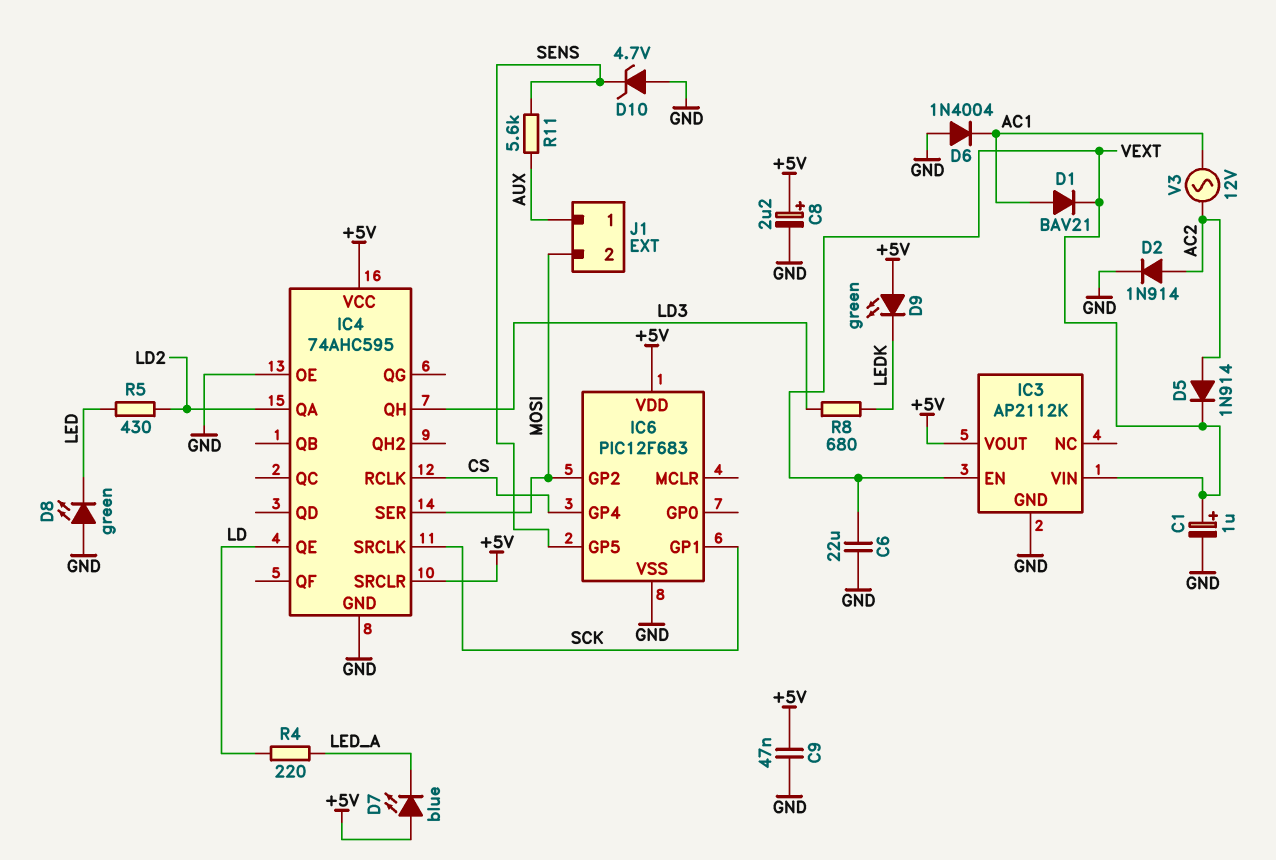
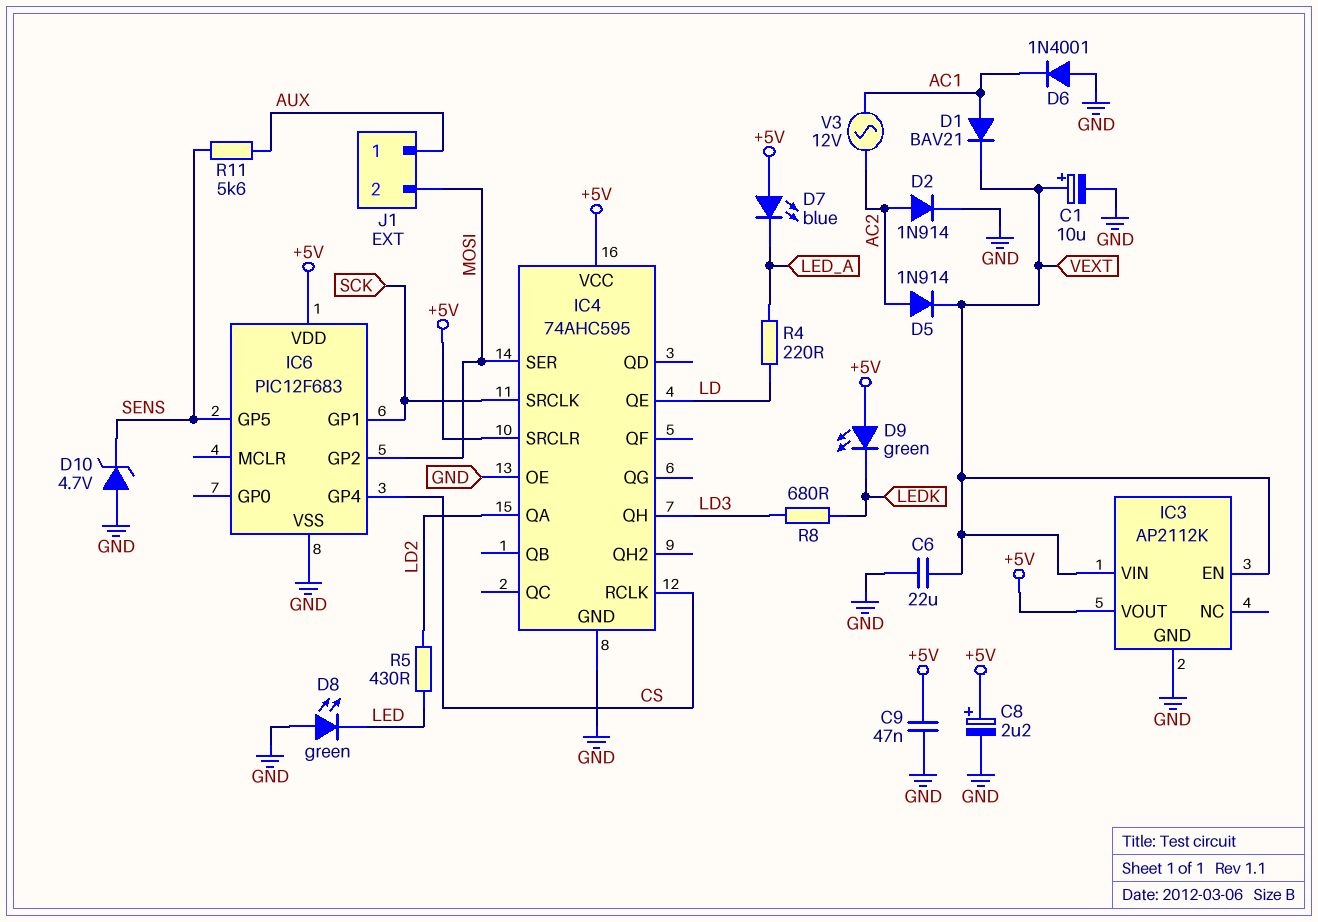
C1: 1uF (plus VEXT, minus GND) -> 10uF (plus VEXT, minus GND)
D6: diode 1N4004 (A GND, K AC1) -> diode 1N4001 (A GND, K AC1)

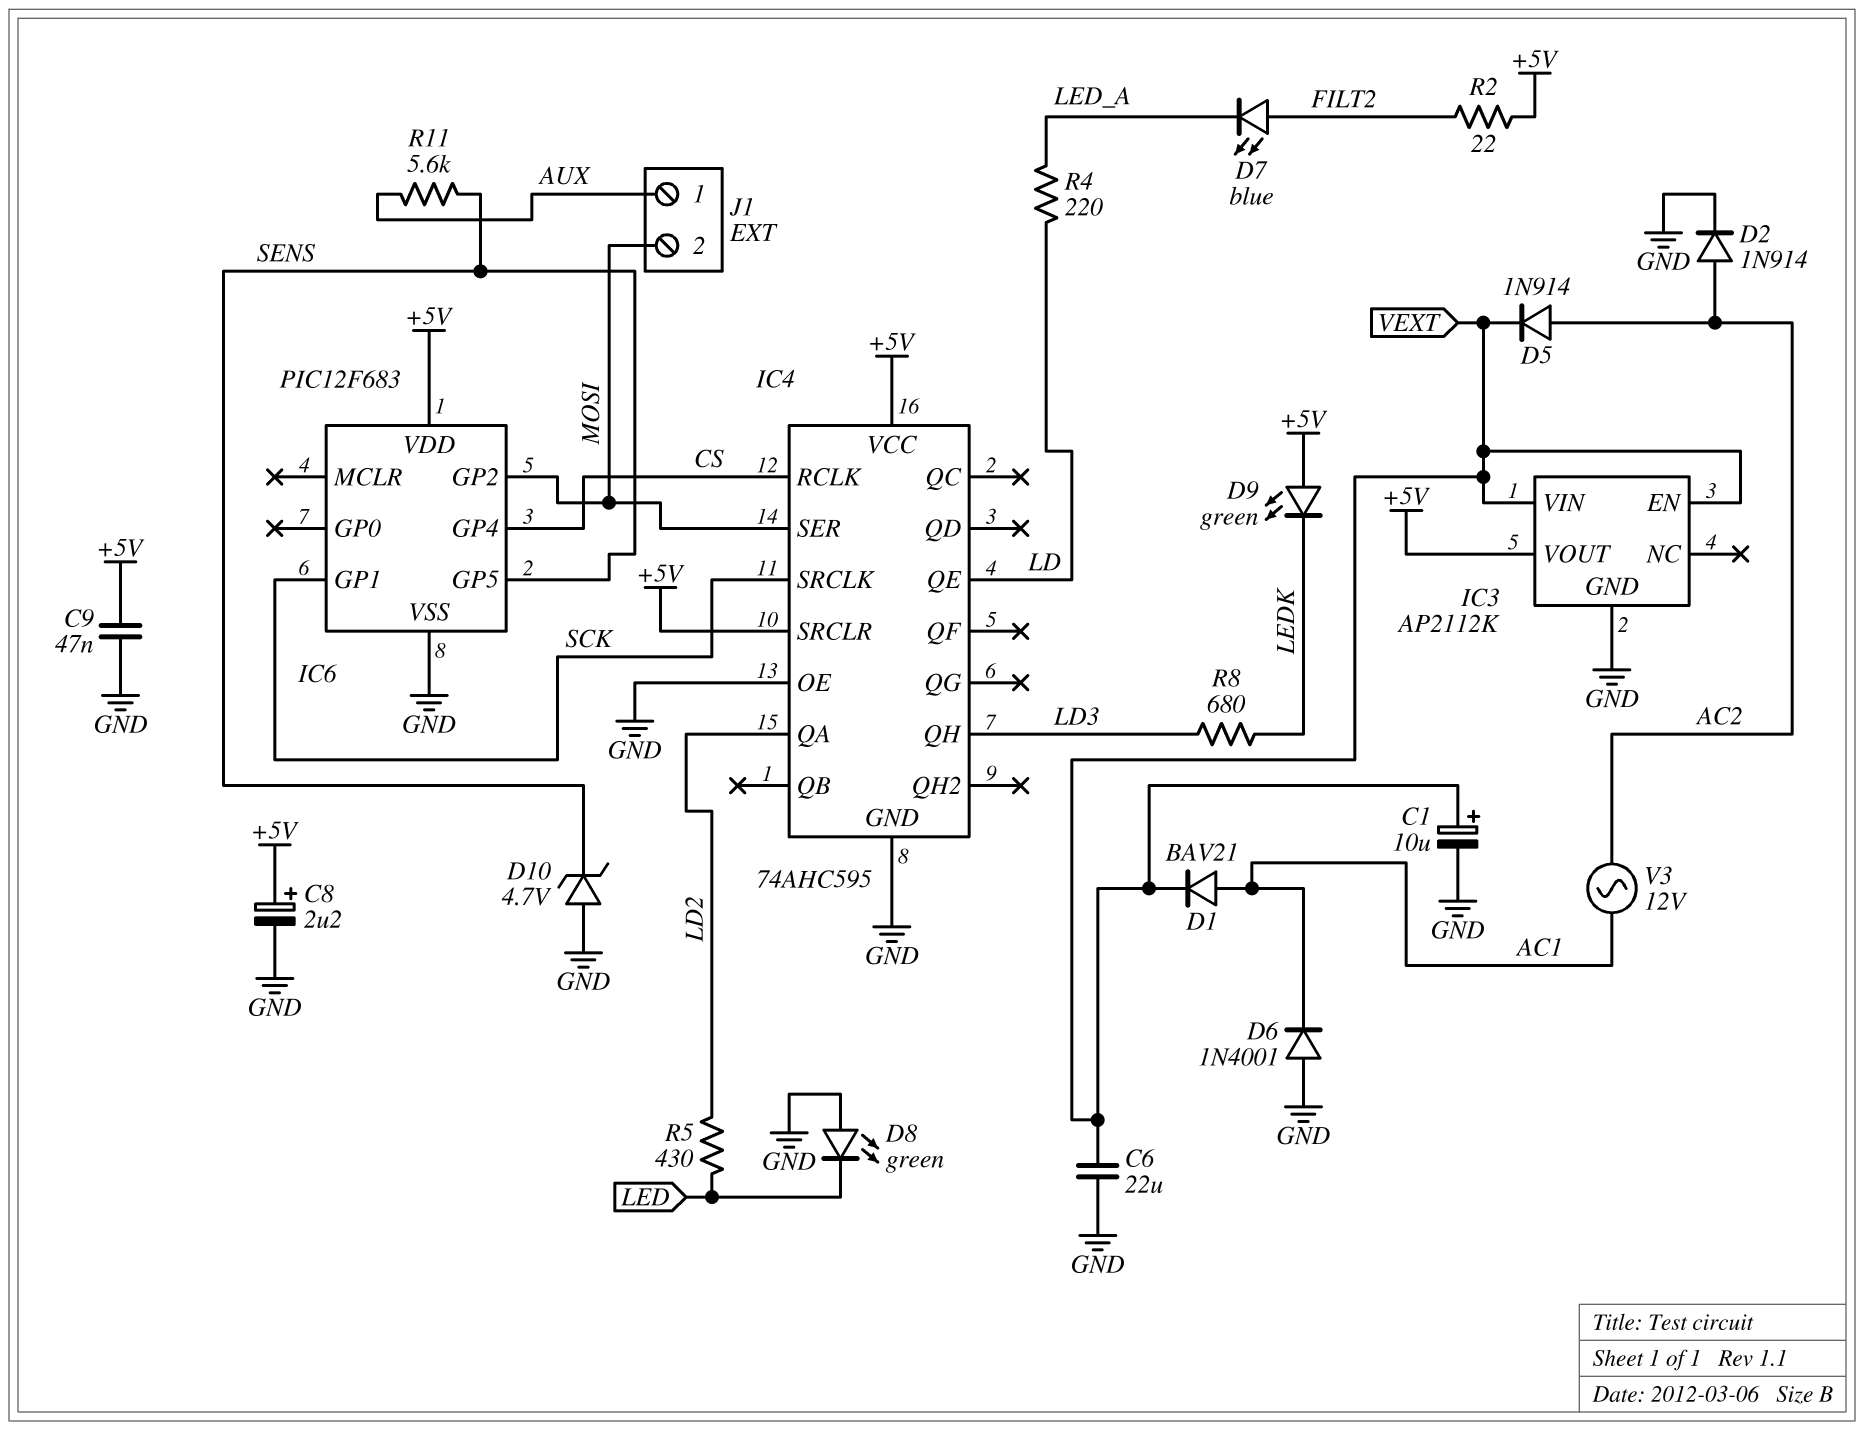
D7: LED blue (A +5V, K LED_A) -> LED blue (A FILT2, K LED_A)
R2: none -> 22 (+5V, FILT2)

